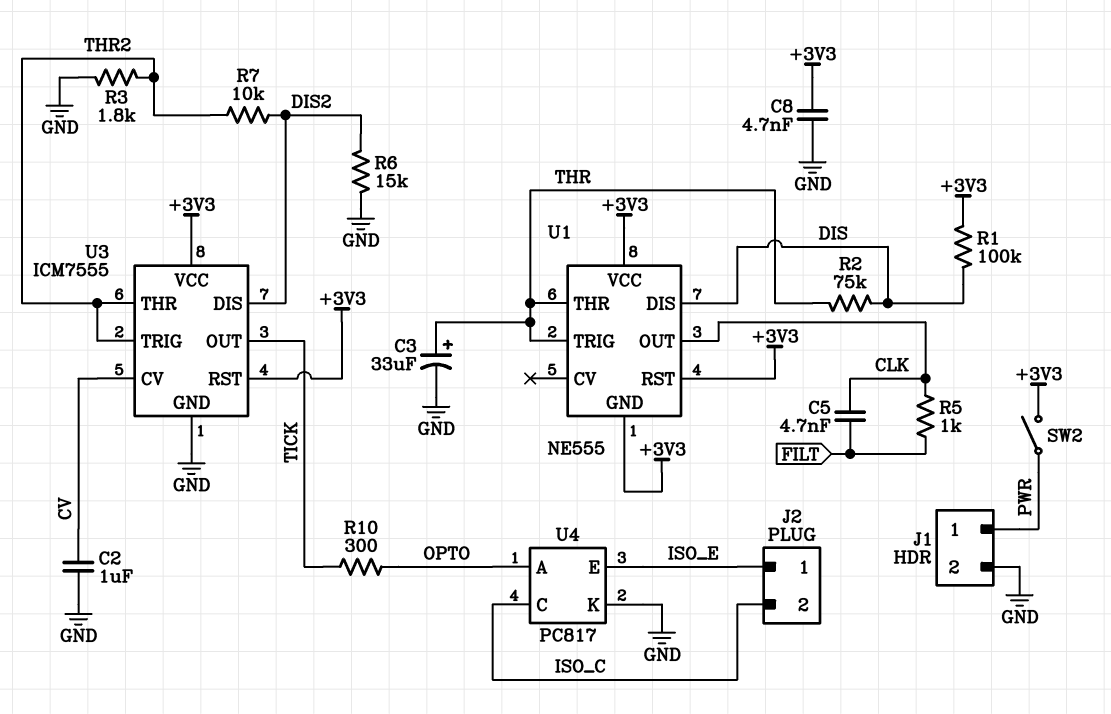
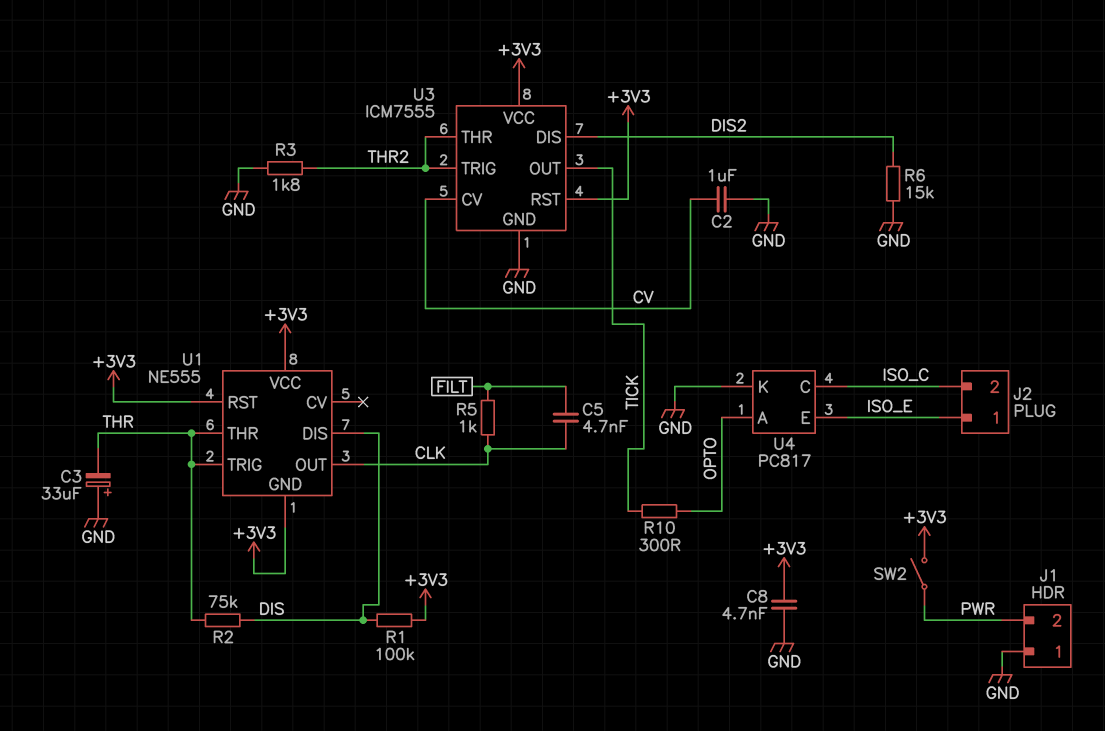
C3: 33uF (plus THR, minus GND) -> 33uF (plus GND, minus THR)
J1 pin 1: PWR -> GND
J1 pin 2: GND -> PWR
R7: 10k (DIS2, THR2) -> none

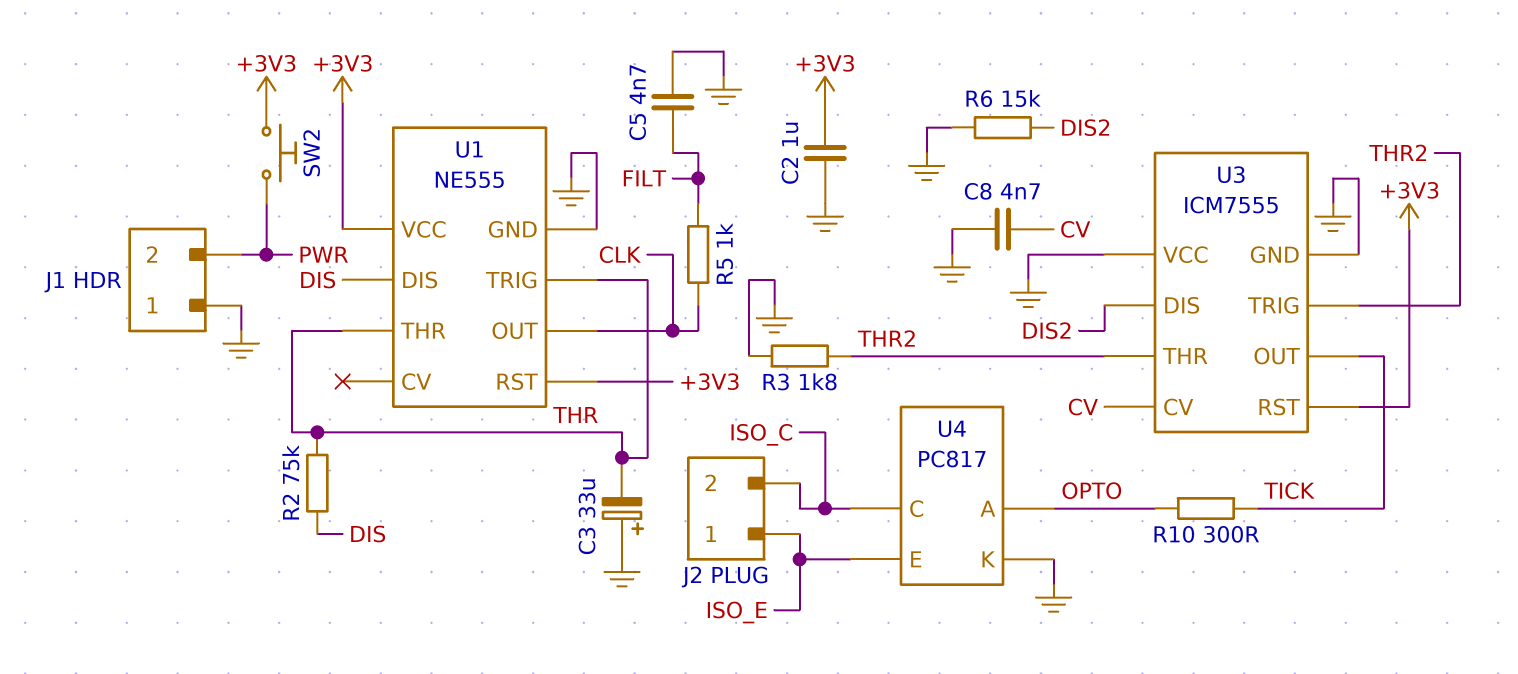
C2: 1uF (CV, GND) -> 1uF (+3V3, GND)
C5: 4.7nF (CLK, FILT) -> 4.7nF (FILT, GND)
C8: 4.7nF (+3V3, GND) -> 4.7nF (CV, GND)
R1: 100k (+3V3, DIS) -> none
SW2: switch (+3V3, PWR) -> button (+3V3, PWR)
U1 pin GND: +3V3 -> GND
U3 pin VCC: +3V3 -> GND

